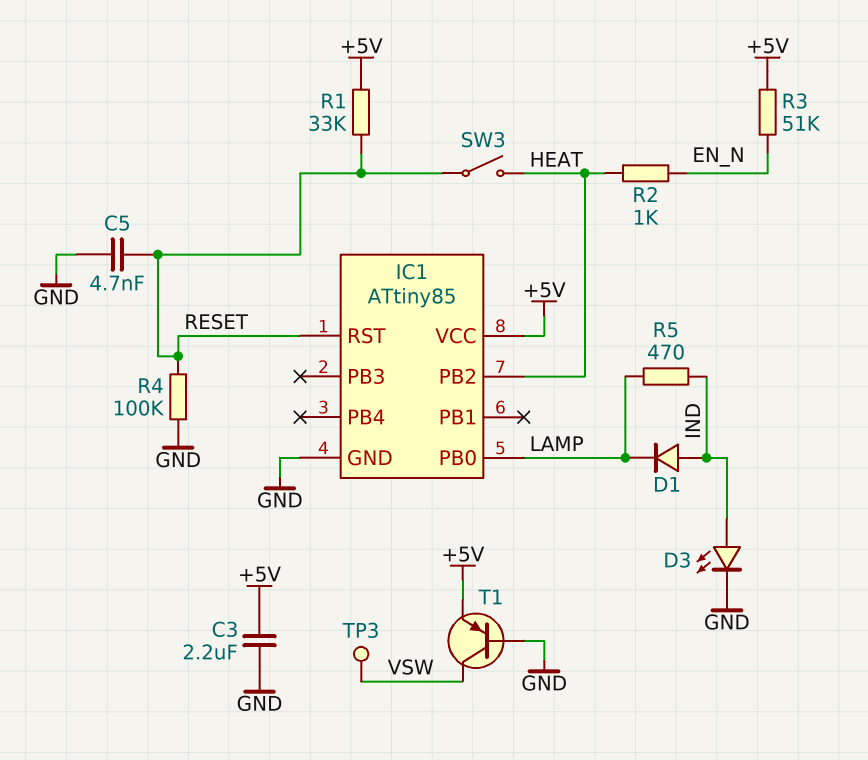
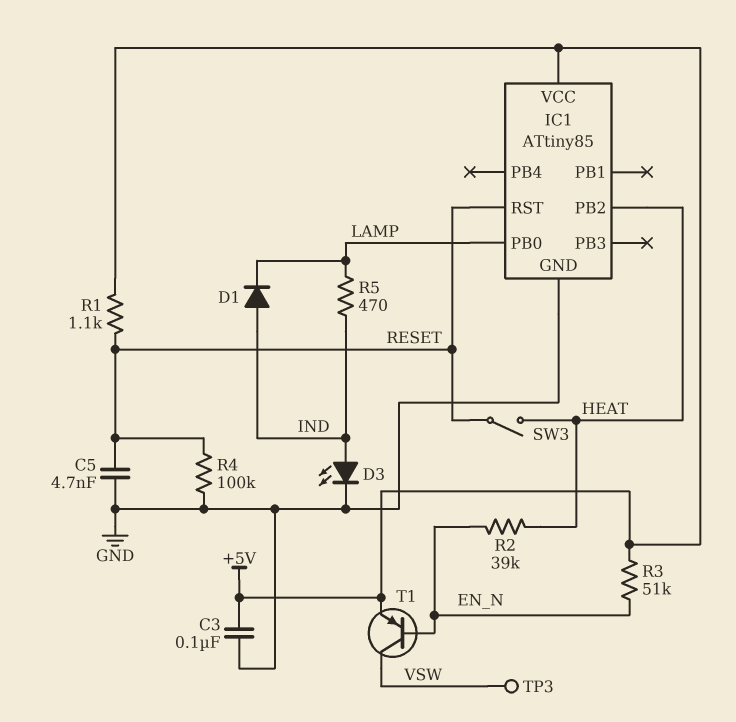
C3: 2.2uF (+5V, GND) -> 100nF (+5V, GND)
R1: 33k (+5V, RESET) -> 1.1k (+5V, RESET)
R2: 1k (EN_N, HEAT) -> 39k (EN_N, HEAT)
T1: PNP (B GND, C VSW, E +5V) -> PNP (B EN_N, C VSW, E +5V)

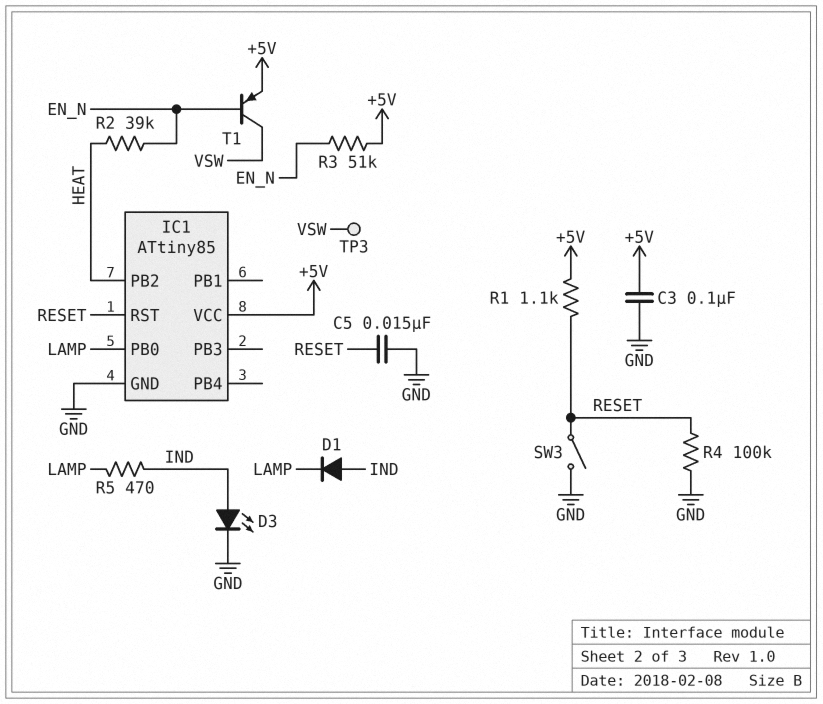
C5: 4.7nF (GND, RESET) -> 15nF (GND, RESET)
SW3: switch (HEAT, RESET) -> switch (GND, RESET)

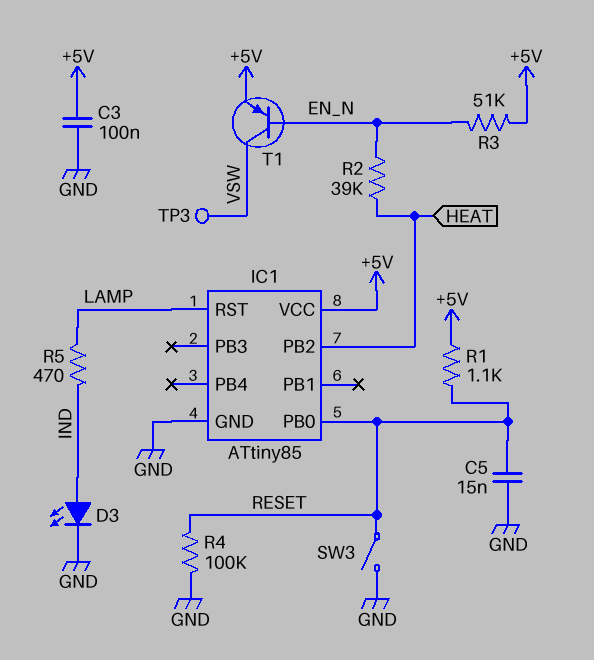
D1: diode (A IND, K LAMP) -> none
IC1 pin PB0: LAMP -> RESET
IC1 pin RST: RESET -> LAMP

